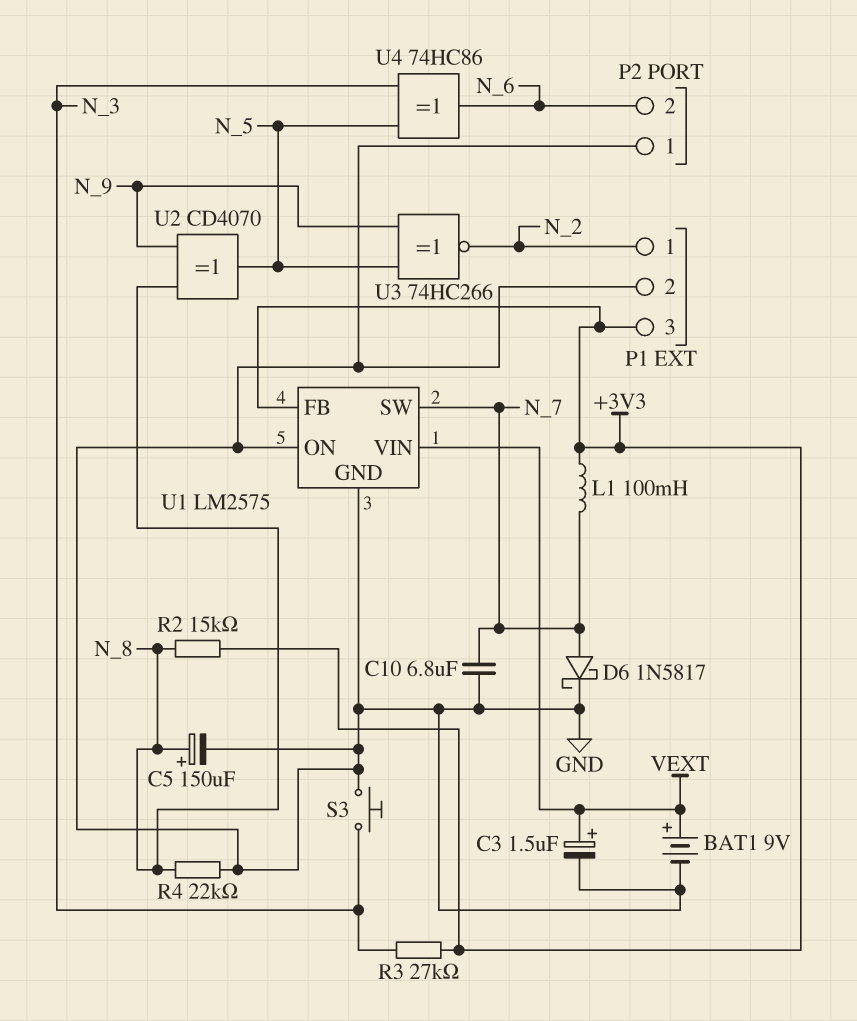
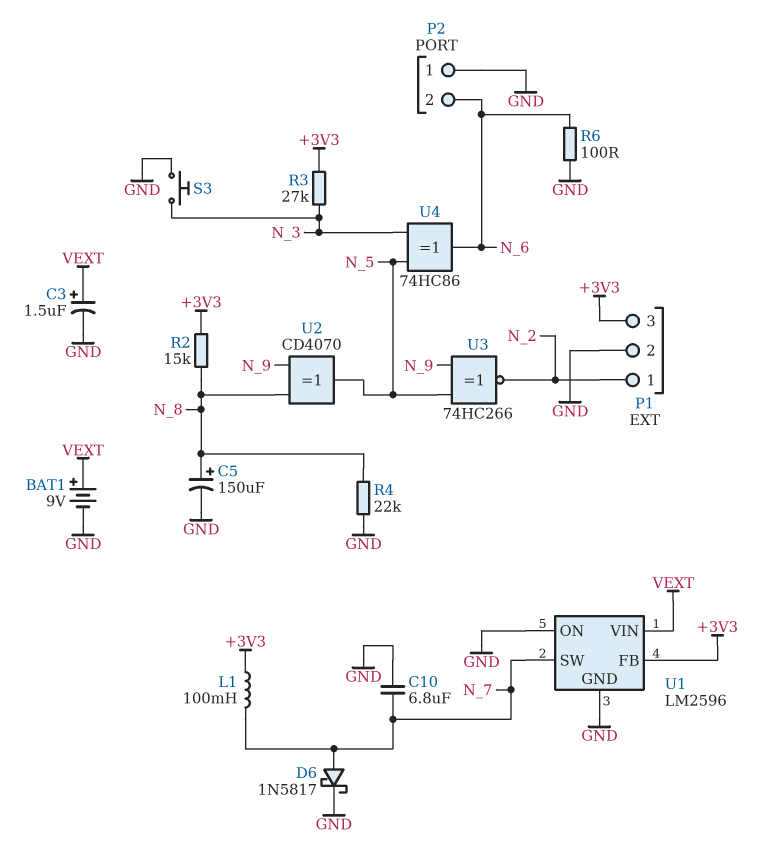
R6: none -> 100 (GND, N_6)
U1: LM2575 -> LM2596

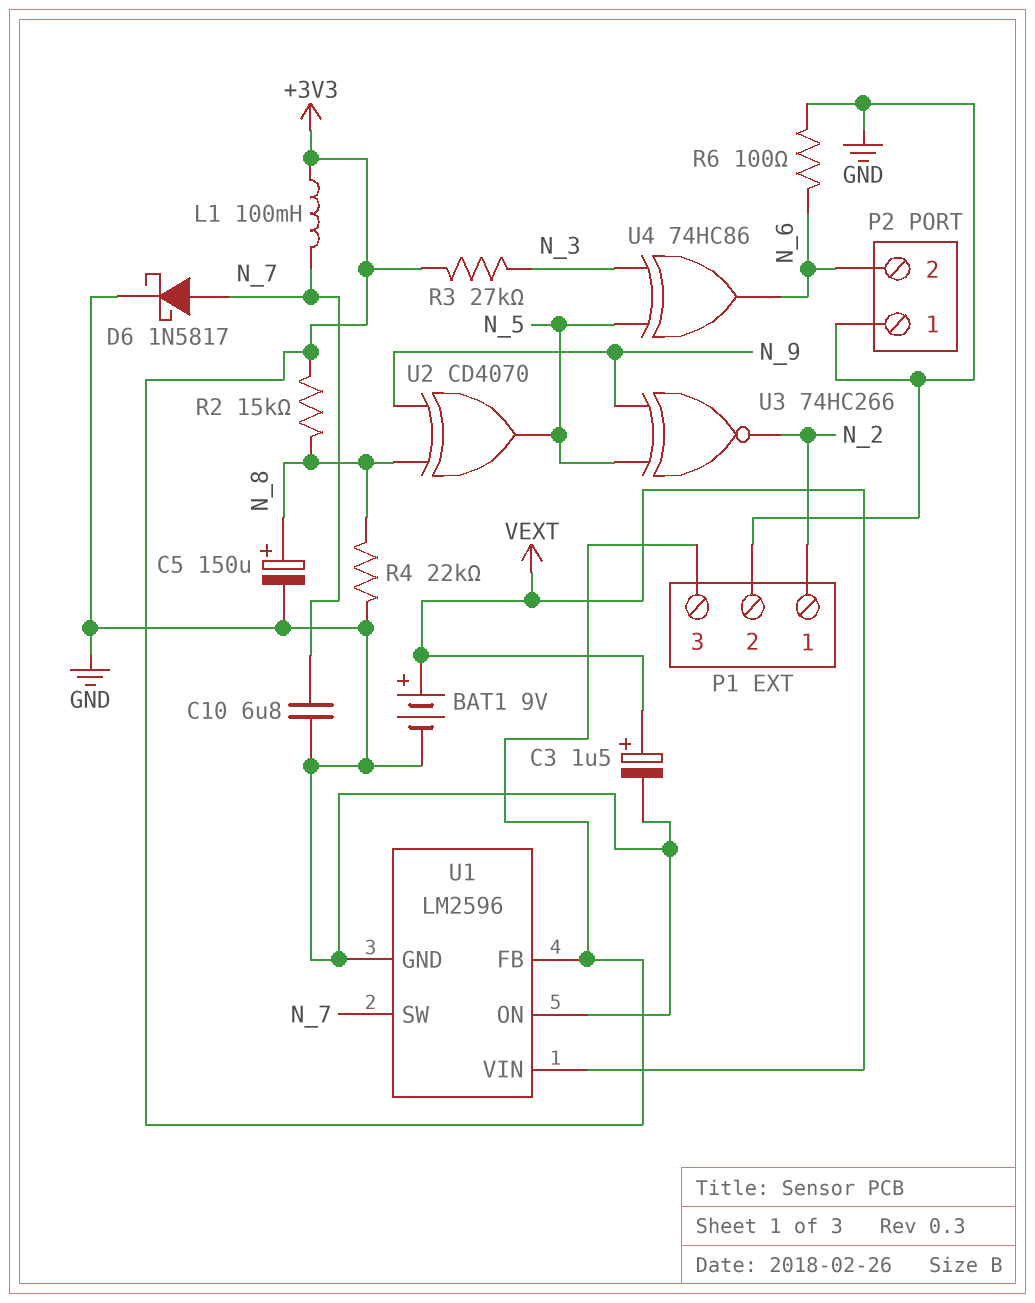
S3: button (GND, N_3) -> none

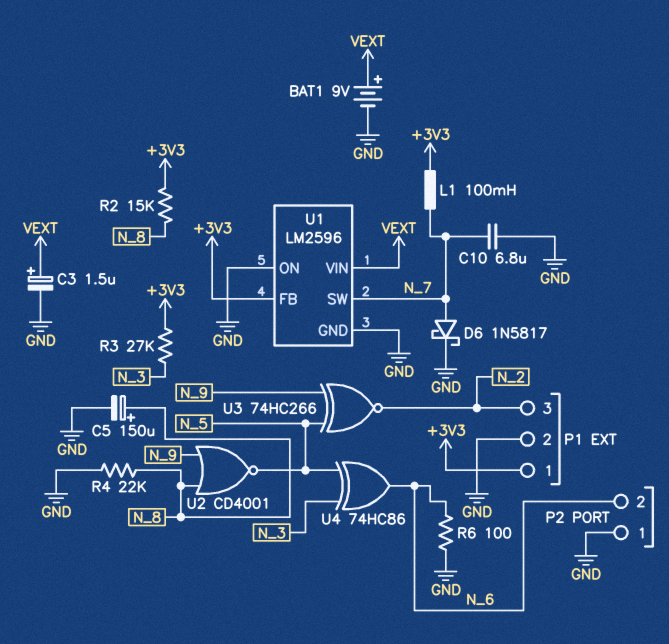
P1 pin 1: N_2 -> +3V3
P1 pin 3: +3V3 -> N_2
U2: XOR CD4070 (in N_8, in N_9, out N_5) -> NOR CD4001 (in N_8, in N_9, out N_5)

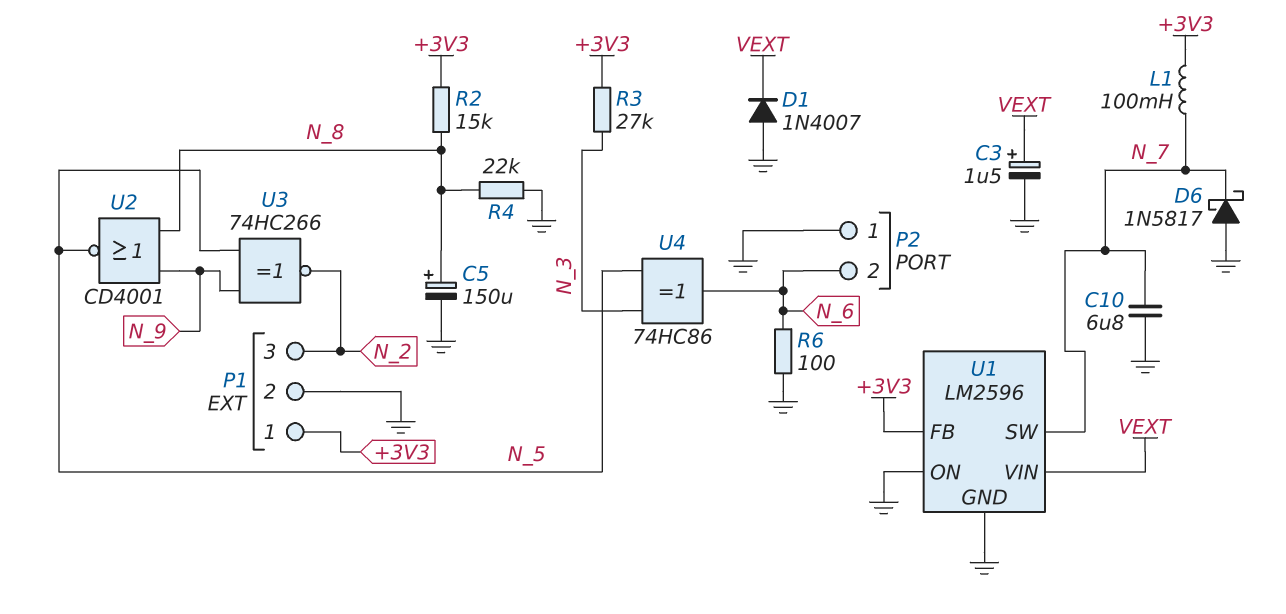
BAT1: 9V (plus VEXT, minus GND) -> none
D1: none -> diode 1N4007 (A GND, K VEXT)
D6: schottky 1N5817 (A N_7, K GND) -> schottky 1N5817 (A GND, K N_7)

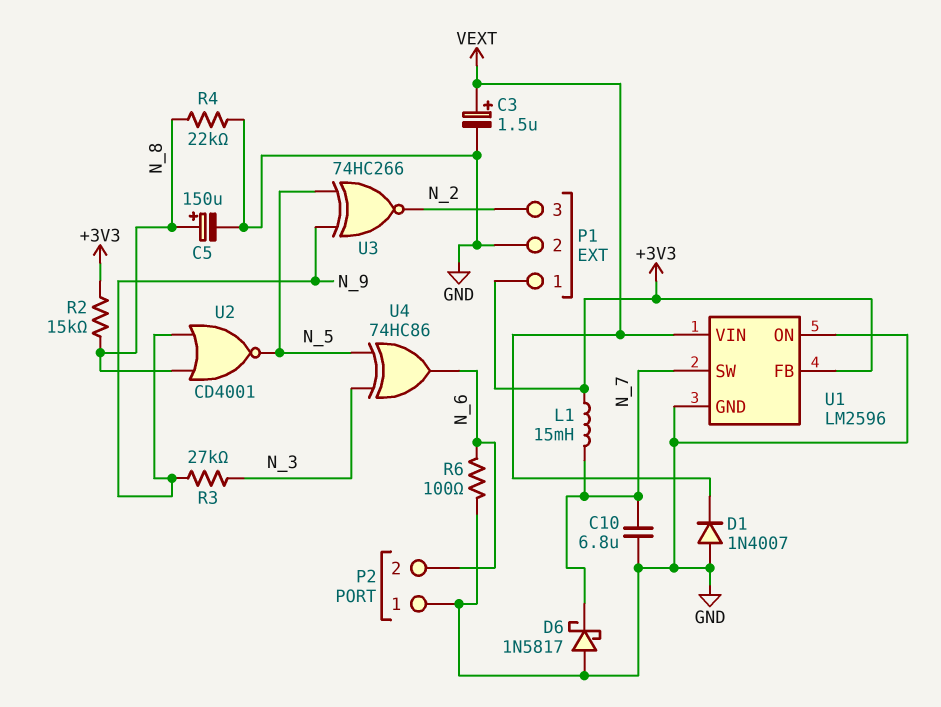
L1: 100mH (+3V3, N_7) -> 15mH (+3V3, N_7)
R3: 27k (+3V3, N_3) -> 27k (N_3, N_9)

